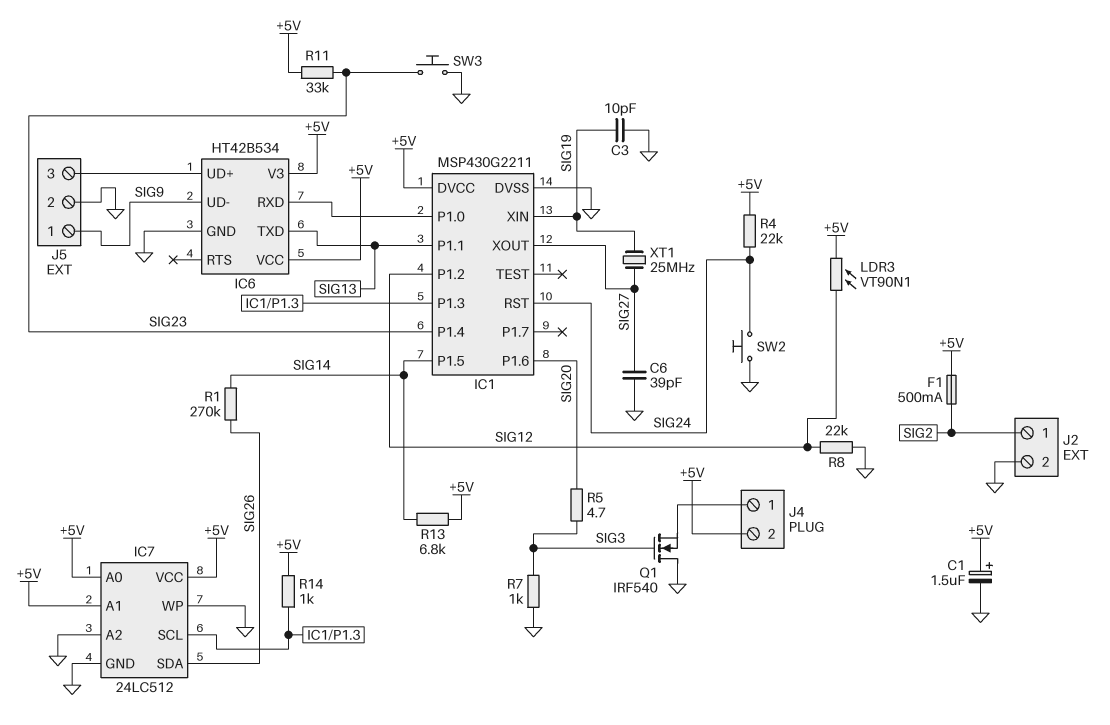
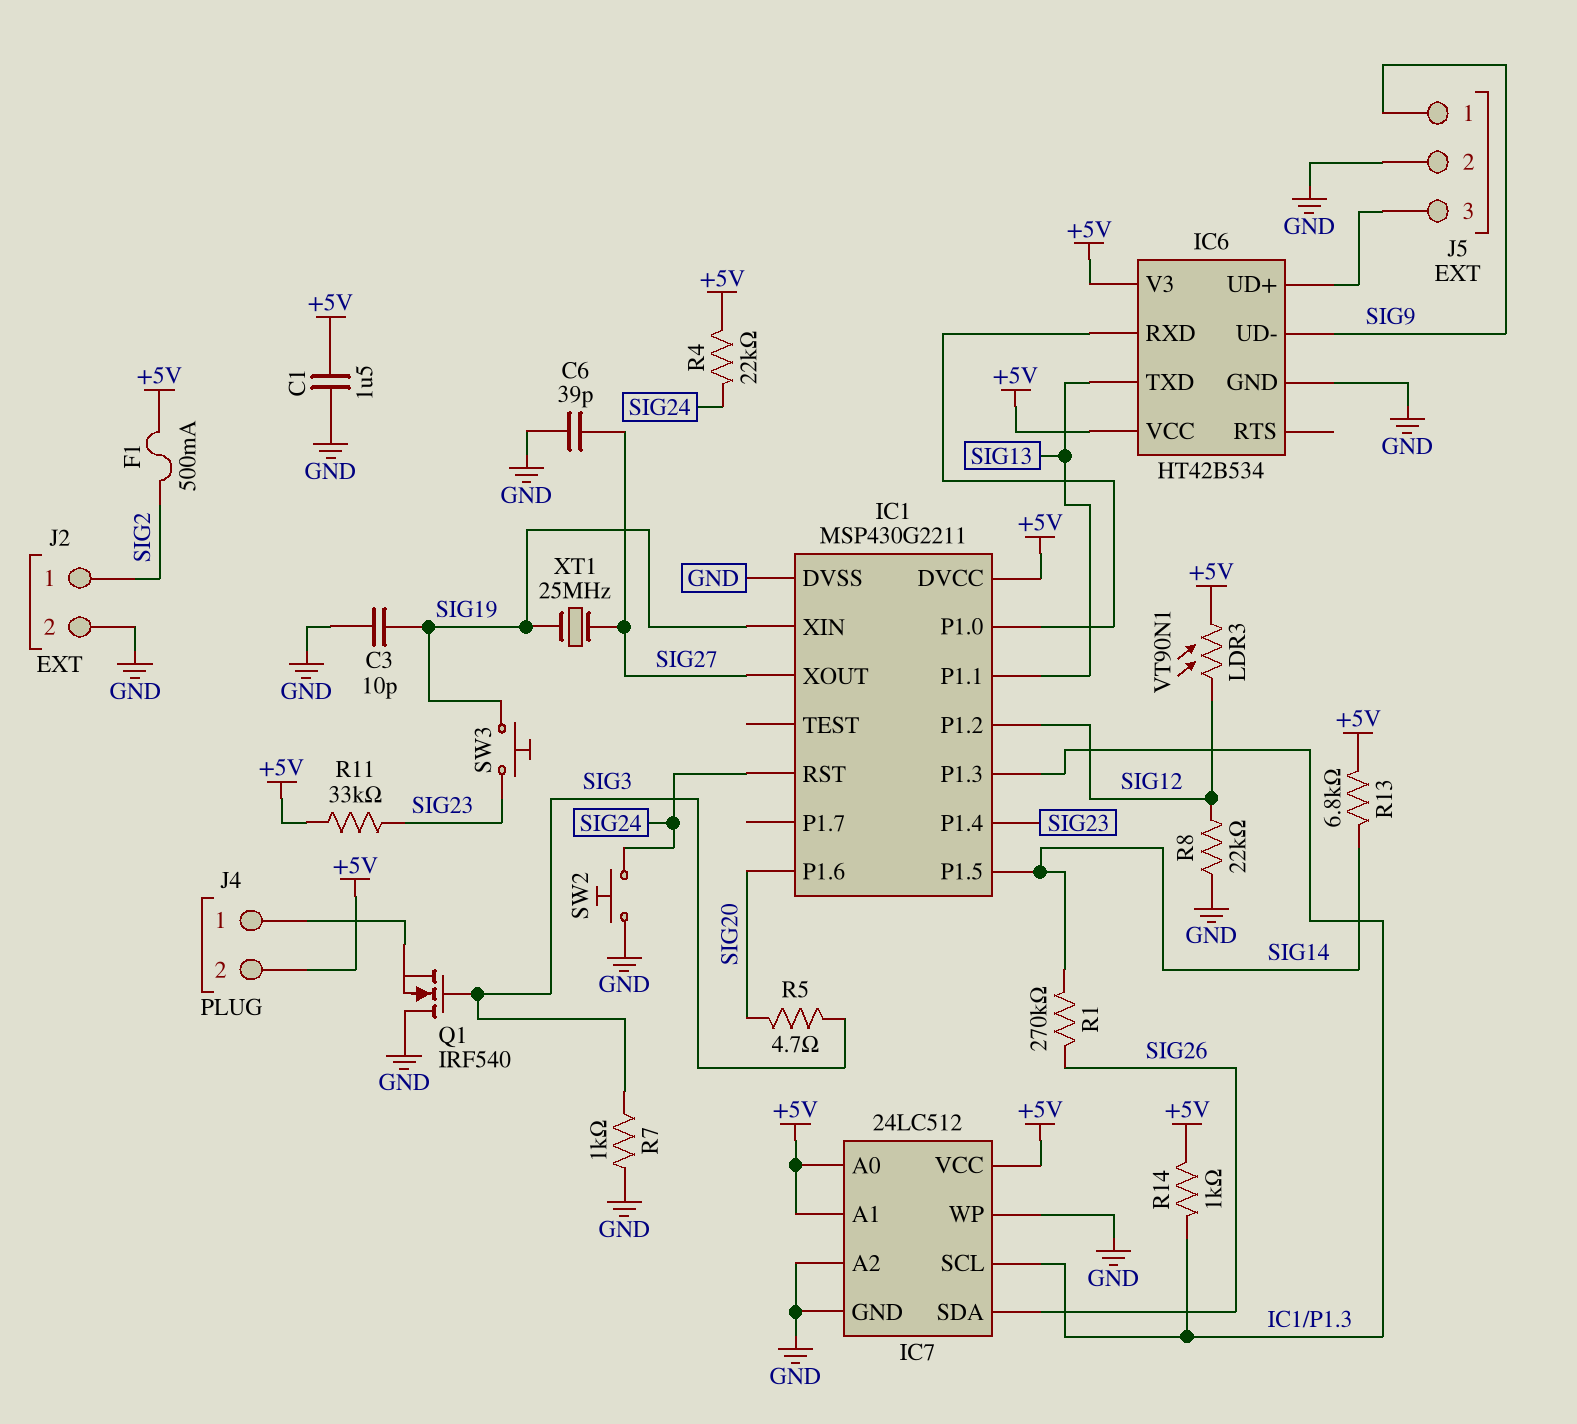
C1: 1.5uF (plus +5V, minus GND) -> 1.5uF (+5V, GND)
SW3: button (GND, SIG23) -> button (SIG19, SIG23)

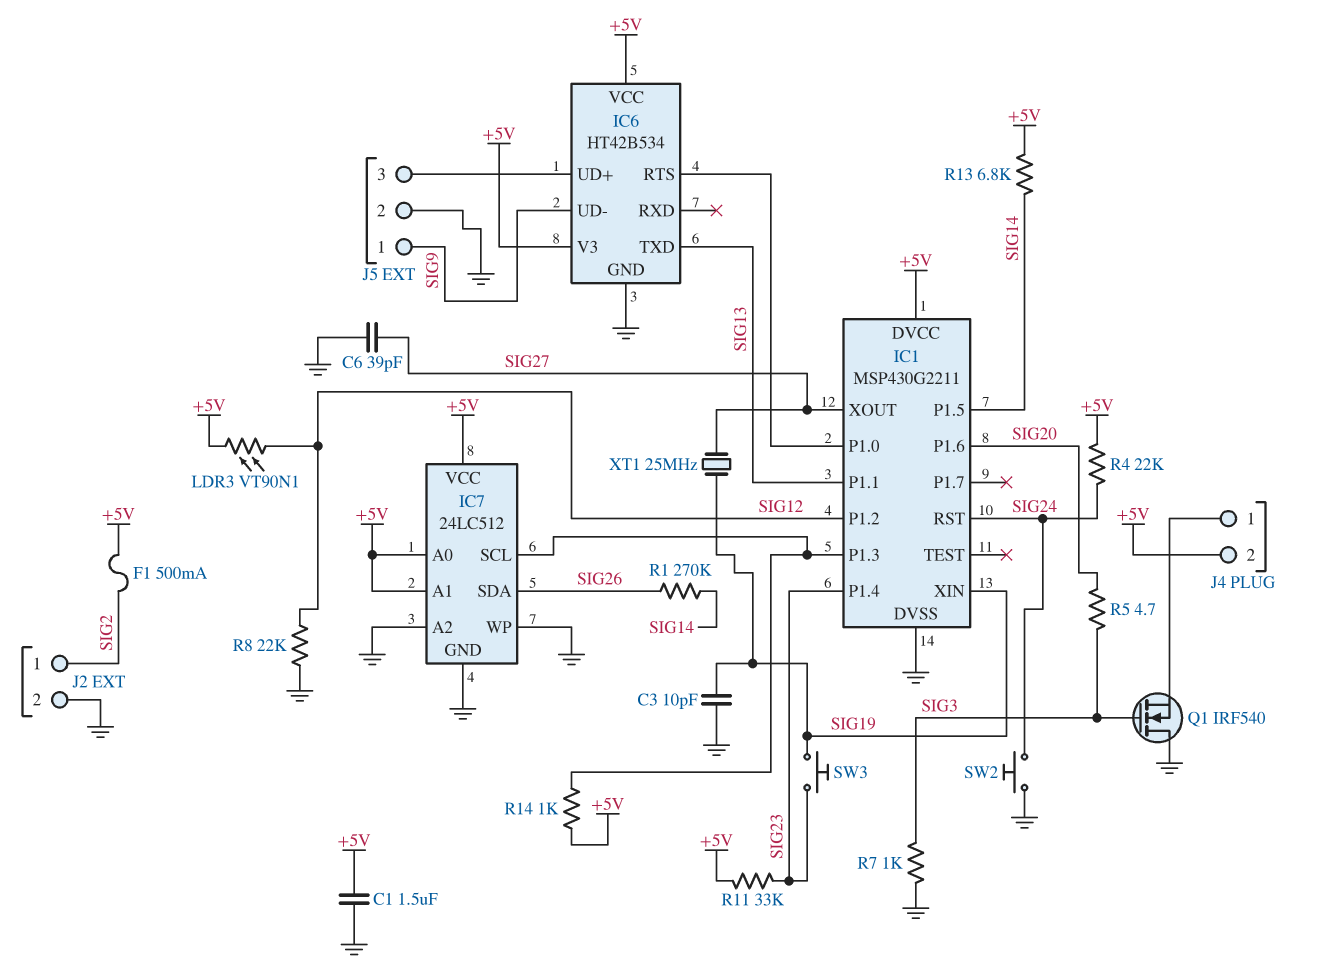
IC6 pin RTS: none -> IC1/P1.0
IC6 pin RXD: IC1/P1.0 -> none

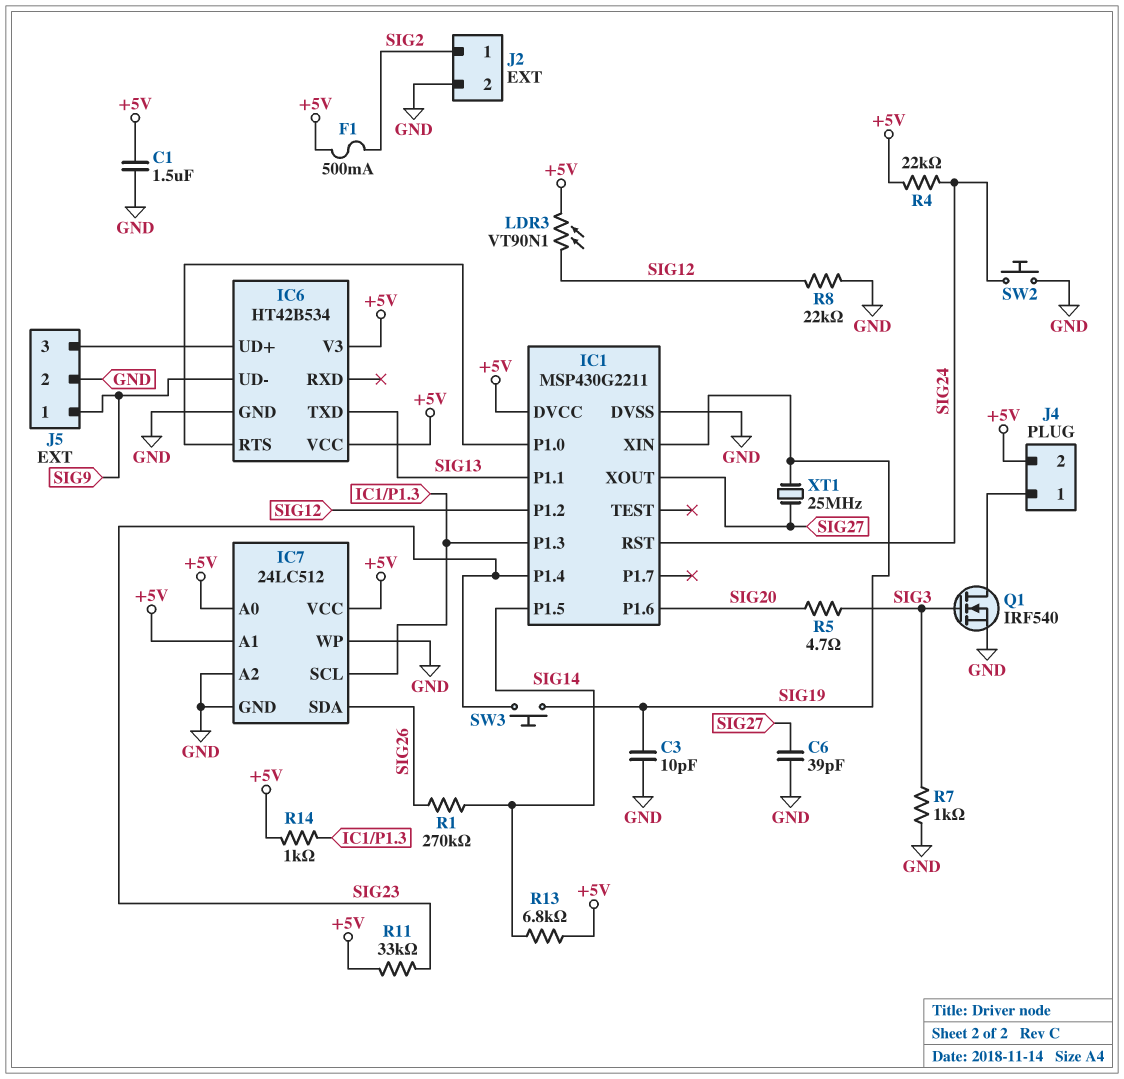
Q1: NMOS IRF540 (G SIG3, D GND, S J4/1) -> NMOS IRF540 (G SIG3, D J4/1, S GND)

